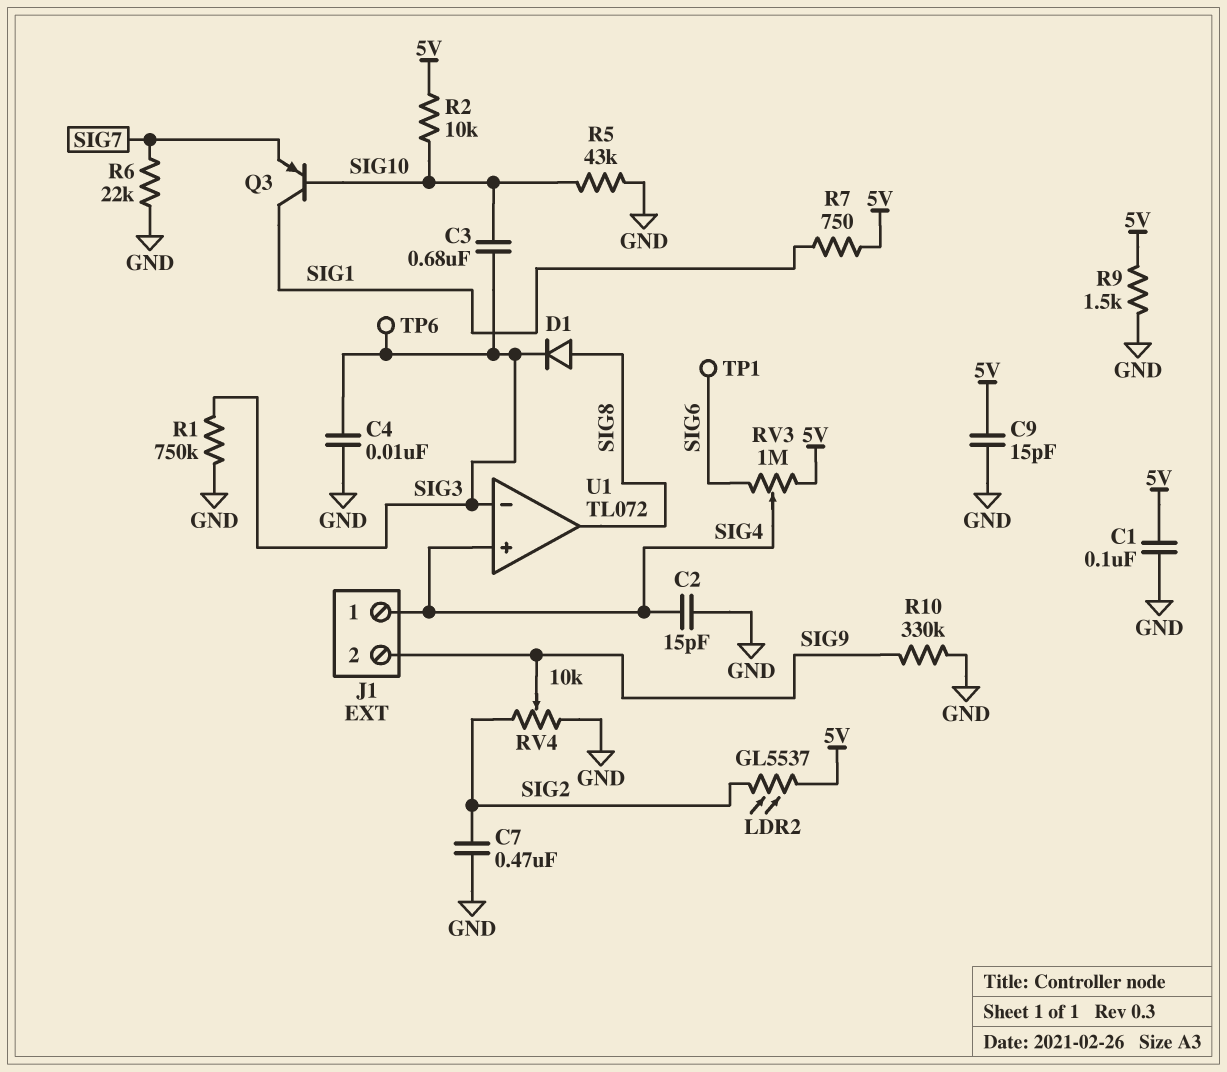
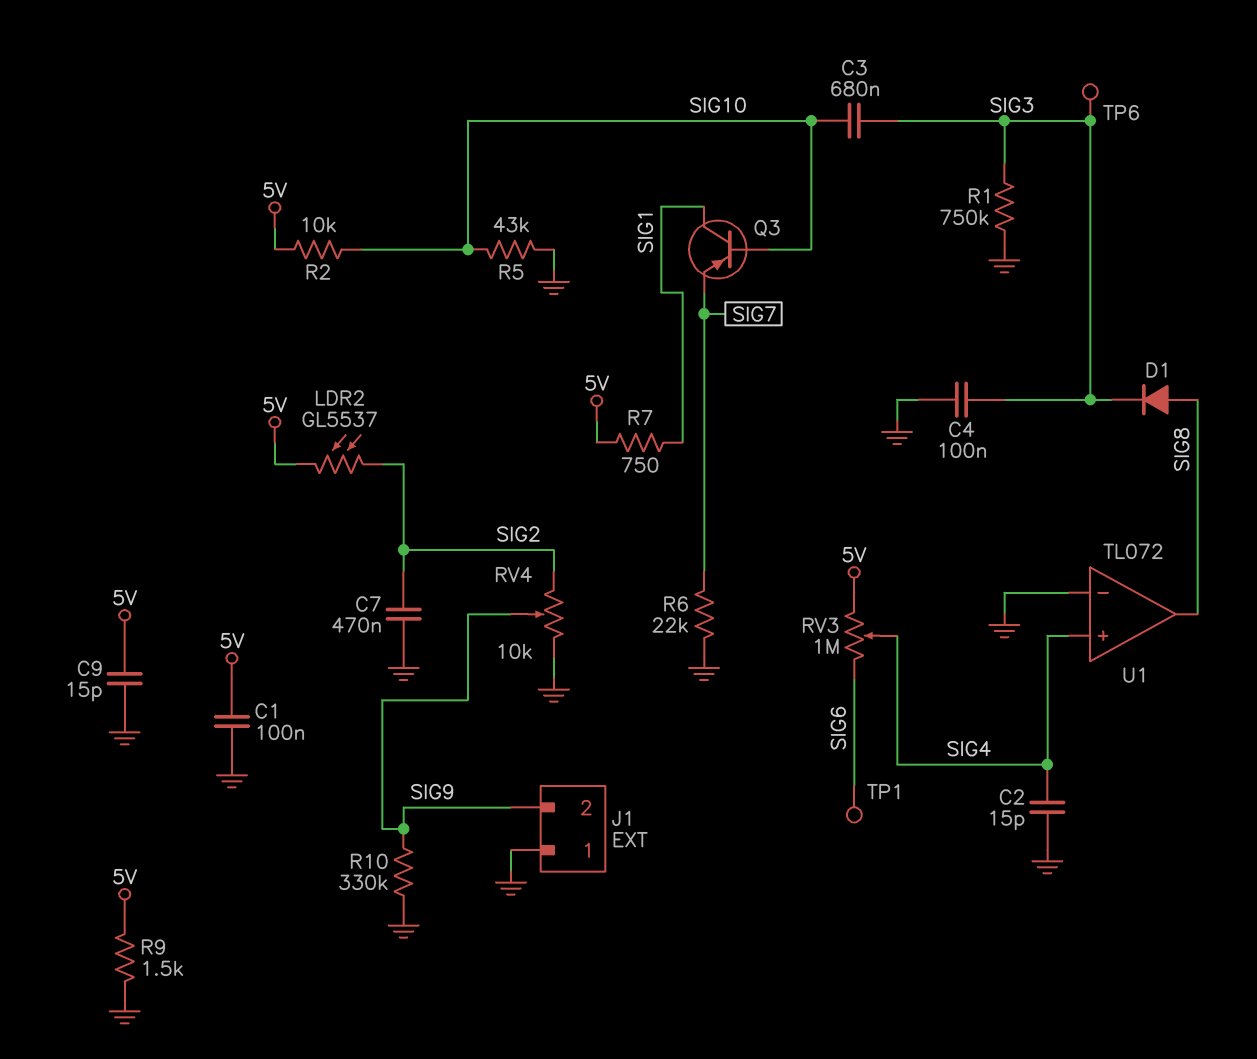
C4: 10nF (GND, SIG3) -> 100nF (GND, SIG3)
J1 pin 1: SIG4 -> GND
U1 pin in-: SIG3 -> GND

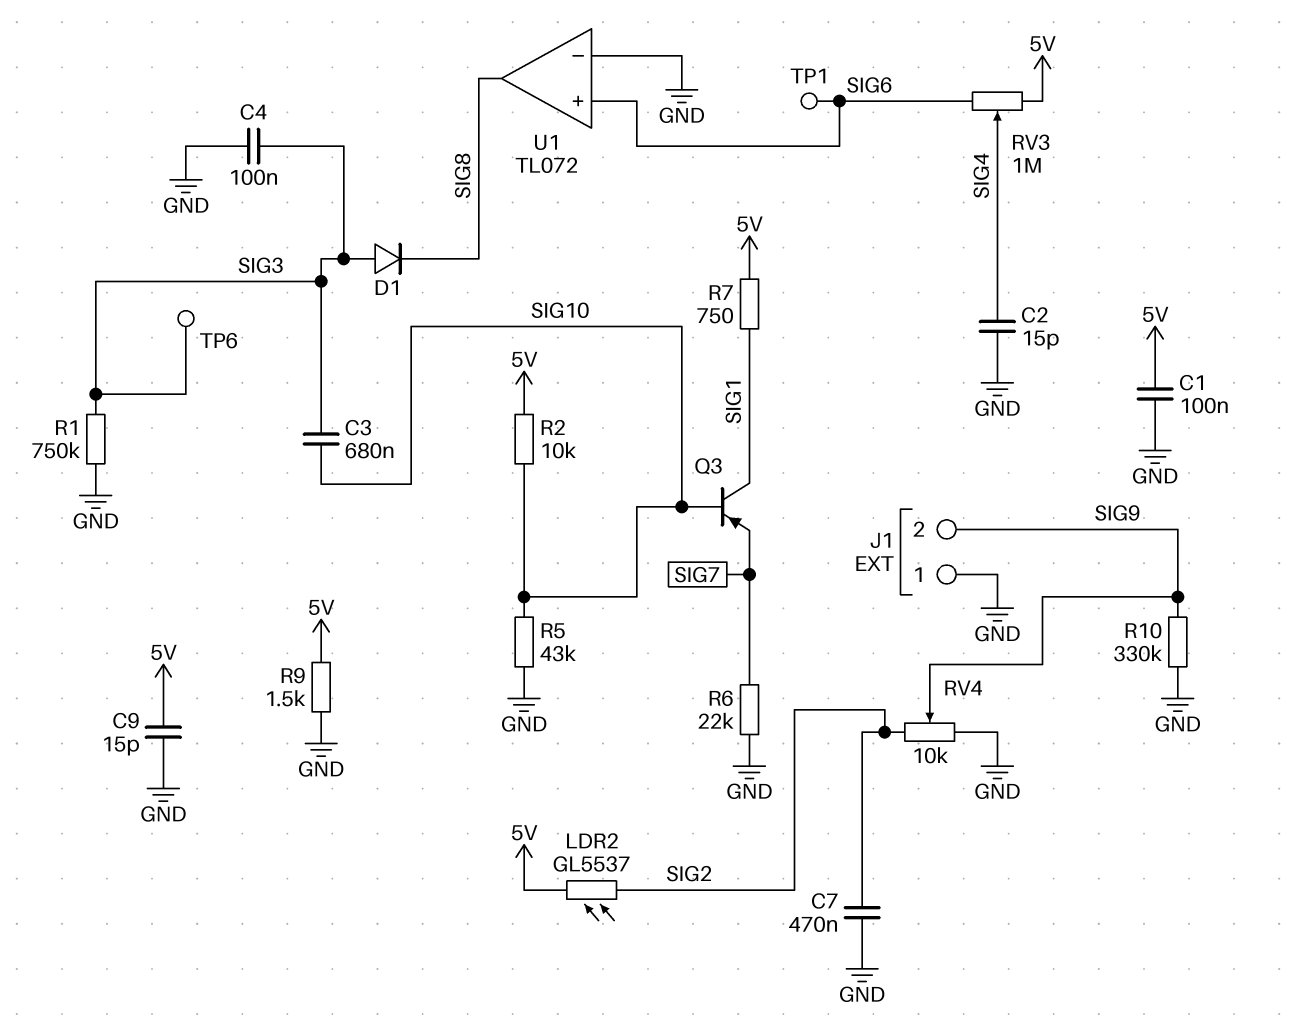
D1: diode (A SIG8, K SIG3) -> diode (A SIG3, K SIG8)
U1 pin in+: SIG4 -> SIG6

